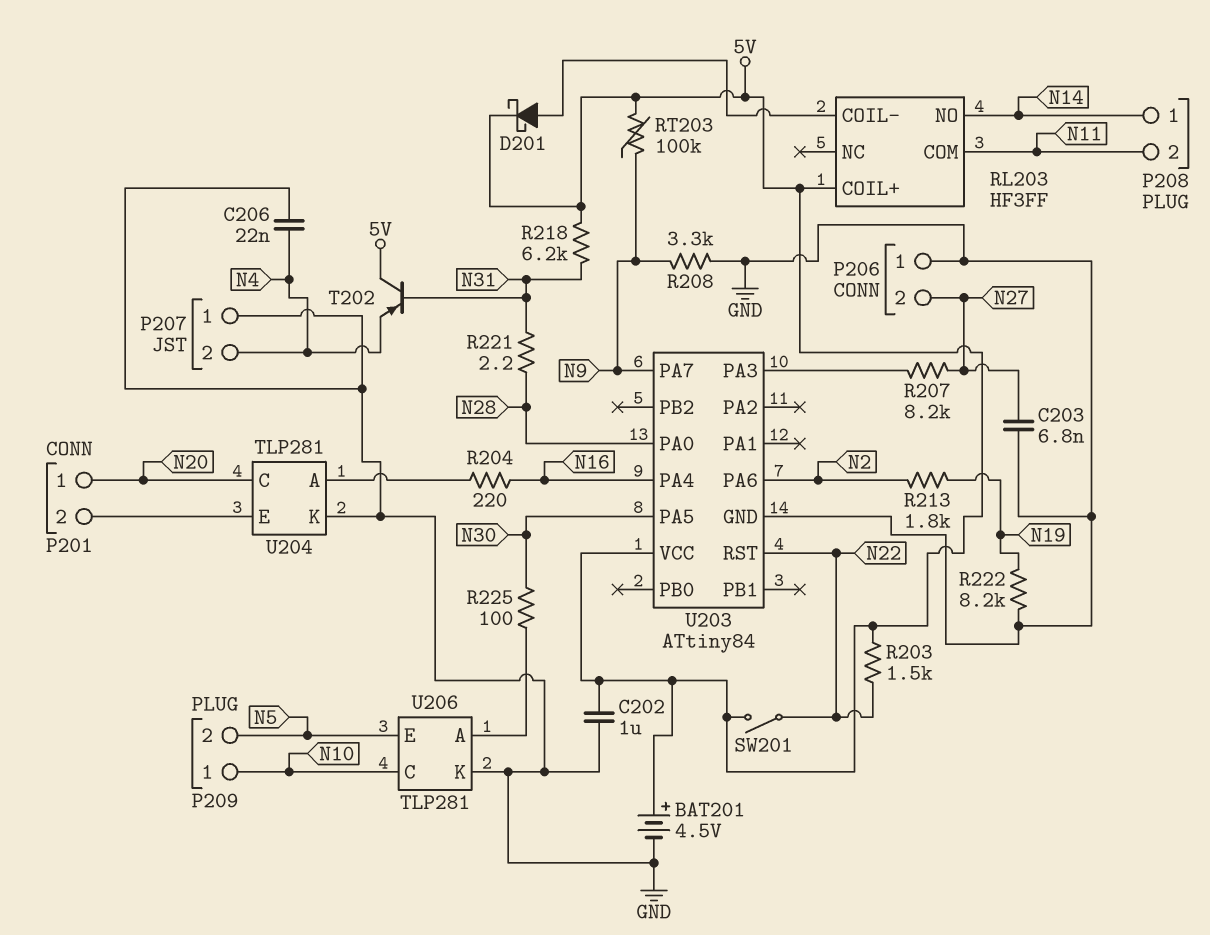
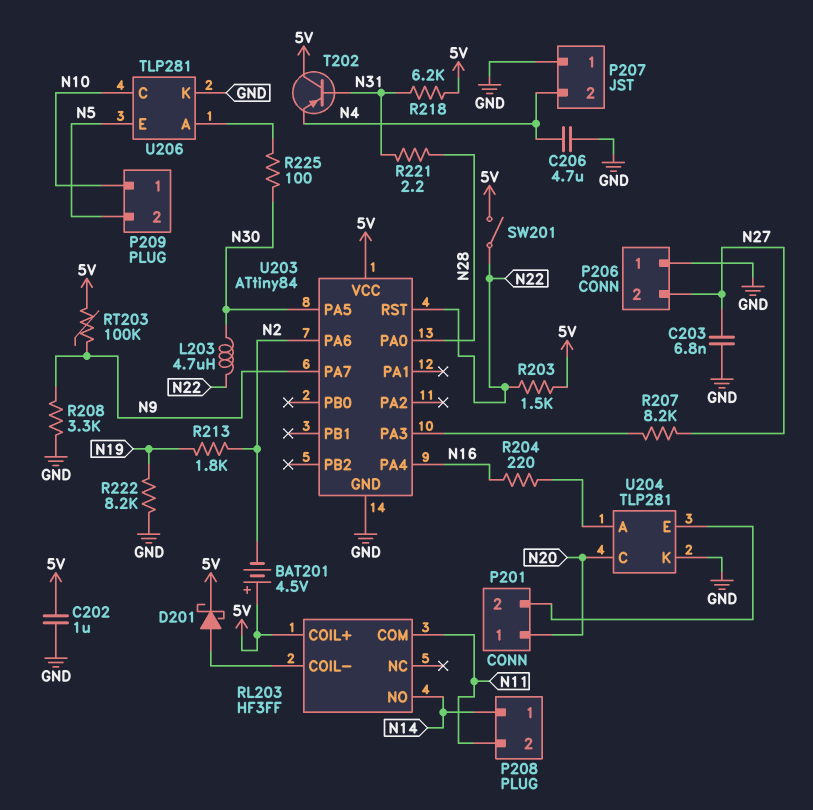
BAT201: 4.5V (plus 5V, minus GND) -> 4.5V (plus 5V, minus N2)
C206: 22nF (GND, N4) -> 4.7uF (GND, N4)
L203: none -> 4.7uH (N22, N30)

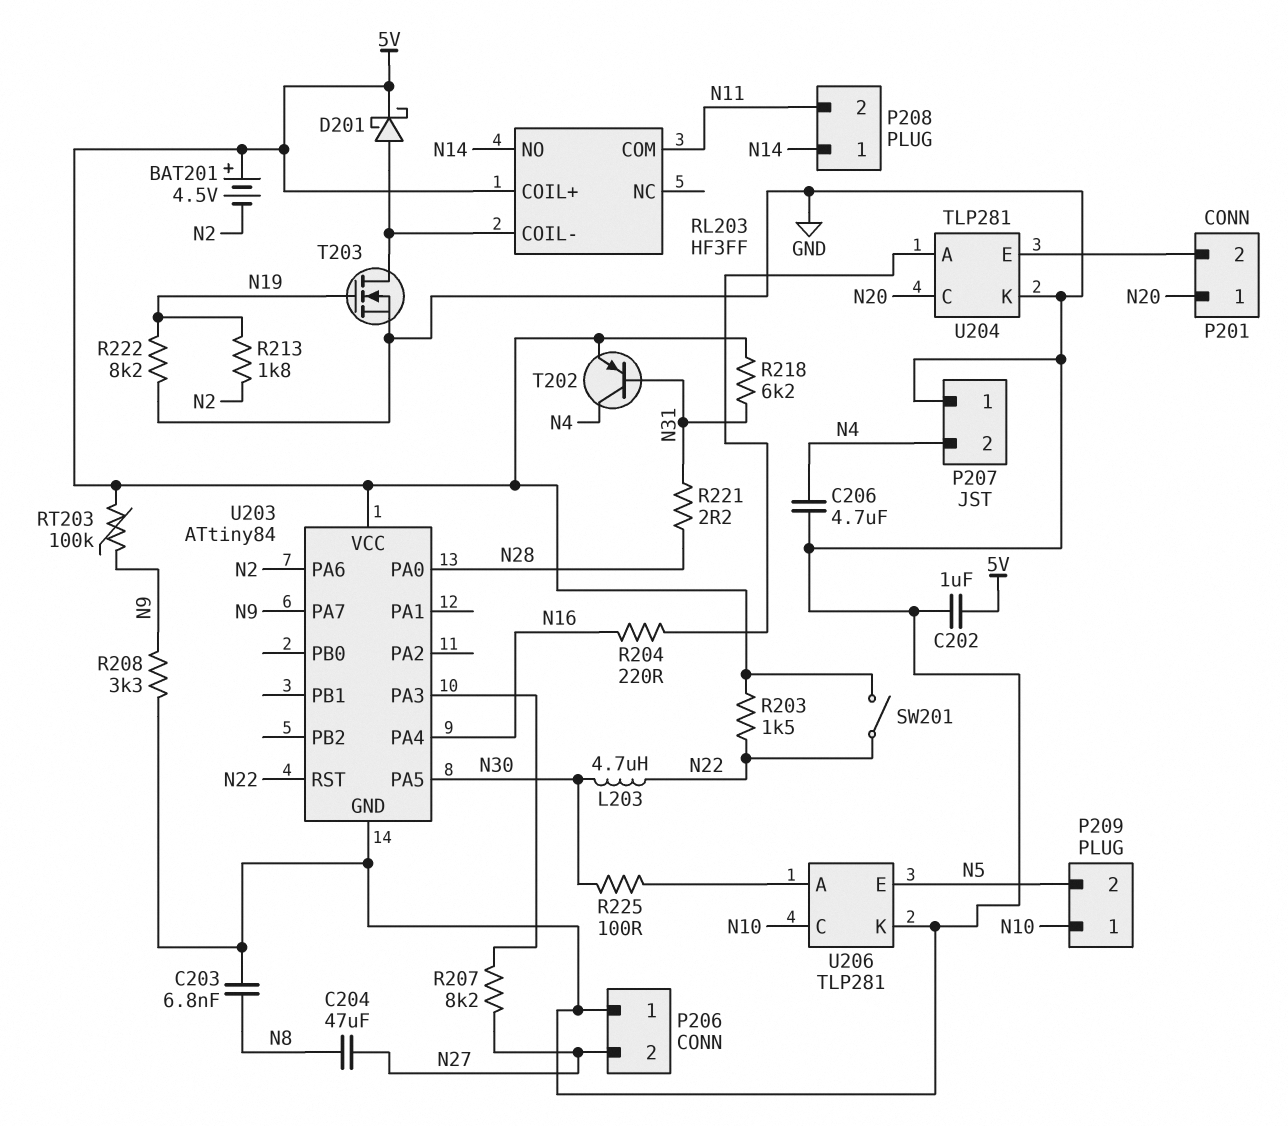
C203: 6.8nF (GND, N27) -> 6.8nF (GND, N8)
C204: none -> 47uF (N8, N27)
T202: PNP (B N31, C 5V, E N4) -> PNP (B N31, C N4, E 5V)
T203: none -> NMOS (G N19, D RL203/COIL-, S GND)

